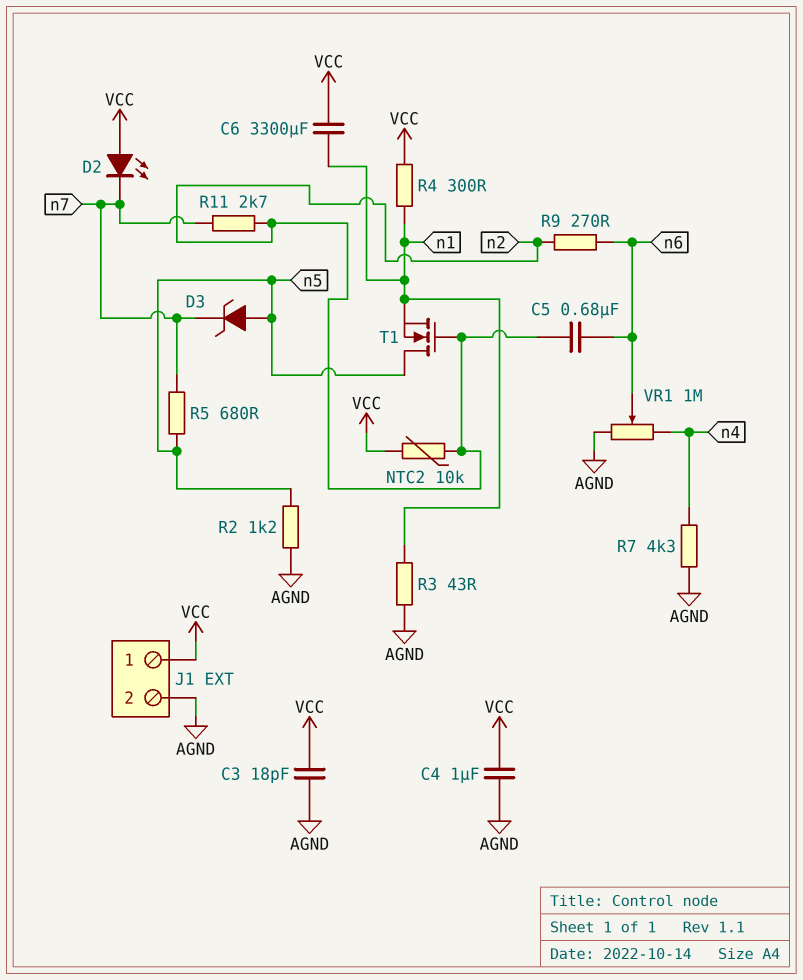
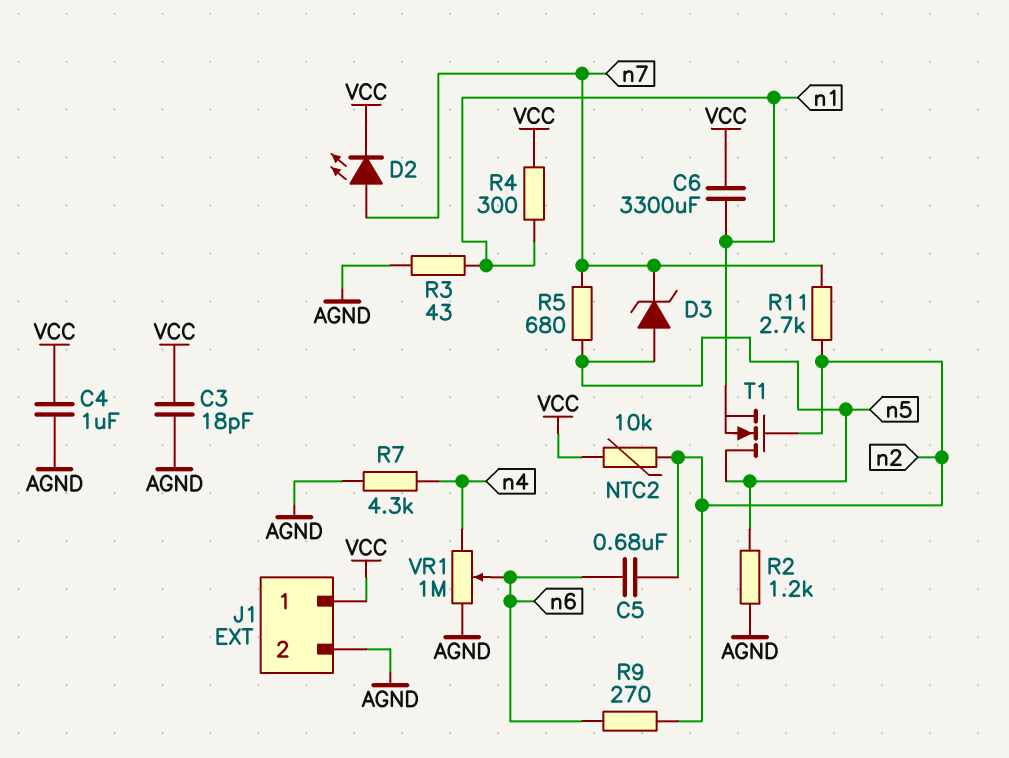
D2: LED (A VCC, K n7) -> LED (A n7, K VCC)

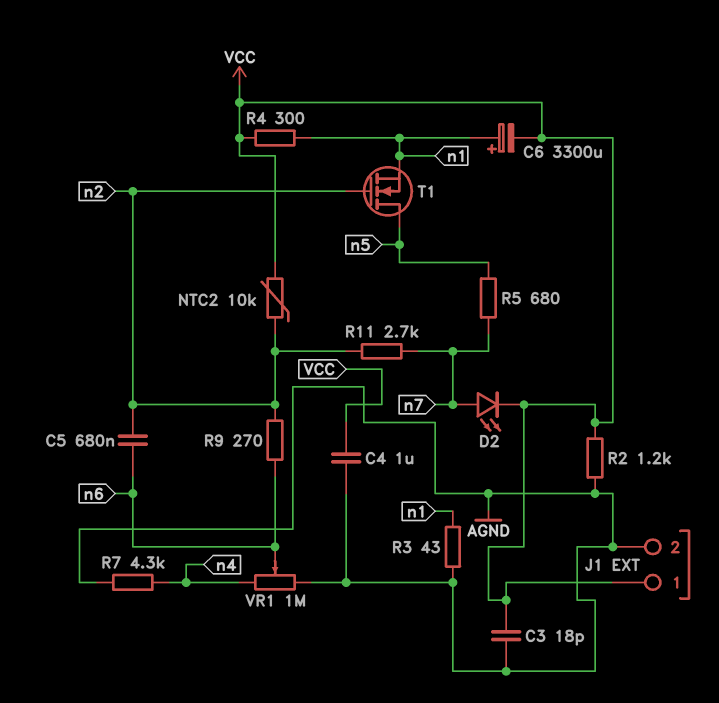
C6: 3300uF (VCC, n1) -> 3300uF (plus n1, minus VCC)
D3: zener (A n5, K n7) -> none
R2: 1.2k (AGND, n5) -> 1.2k (AGND, VCC)

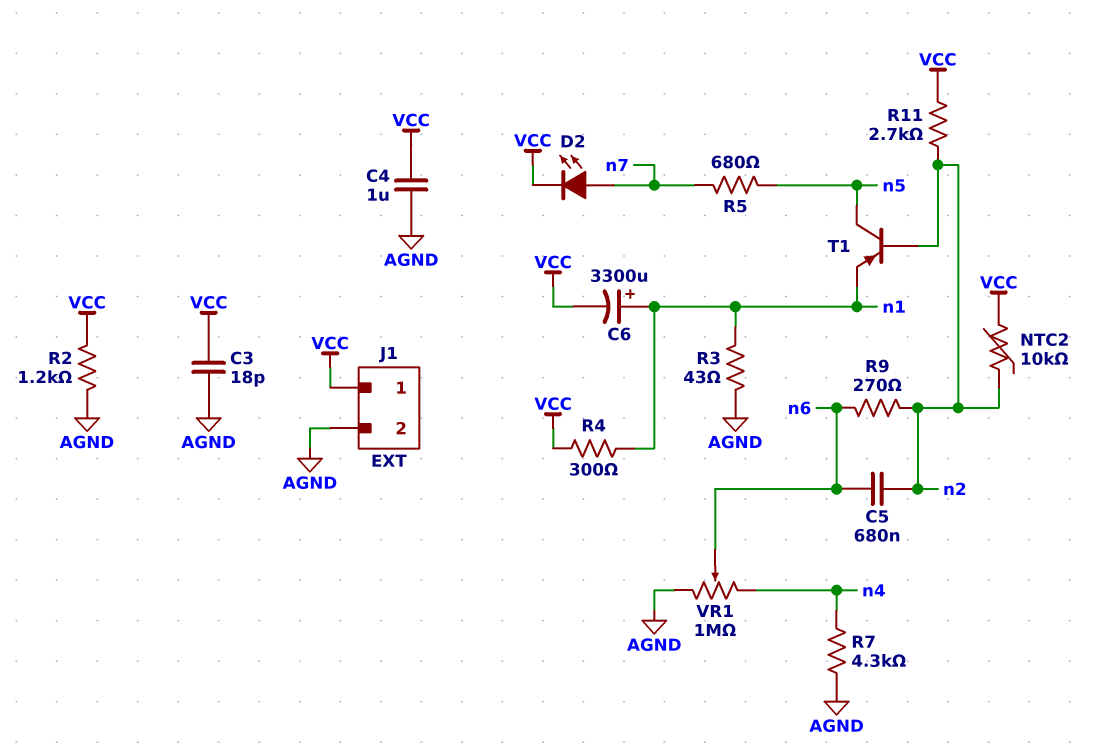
R11: 2.7k (n2, n7) -> 2.7k (VCC, n2)
T1: NMOS (G n2, D n5, S n1) -> PNP (B n2, C n5, E n1)

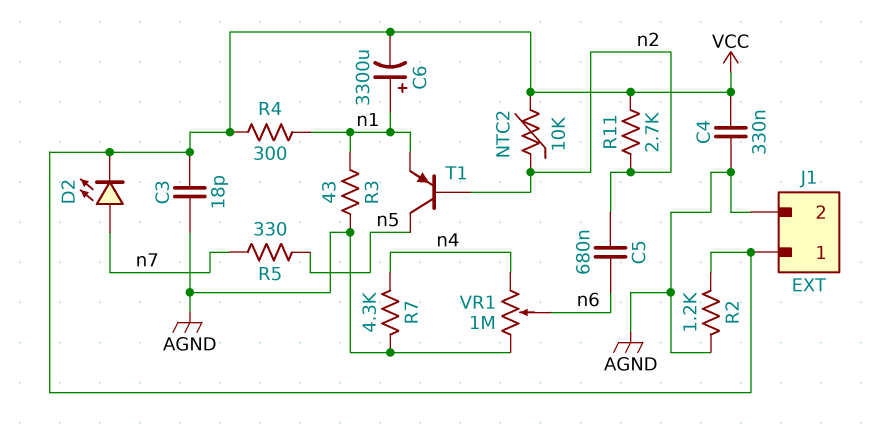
C4: 1uF (AGND, VCC) -> 330nF (AGND, VCC)
R5: 680 (n5, n7) -> 330 (n5, n7)
R9: 270 (n2, n6) -> none

